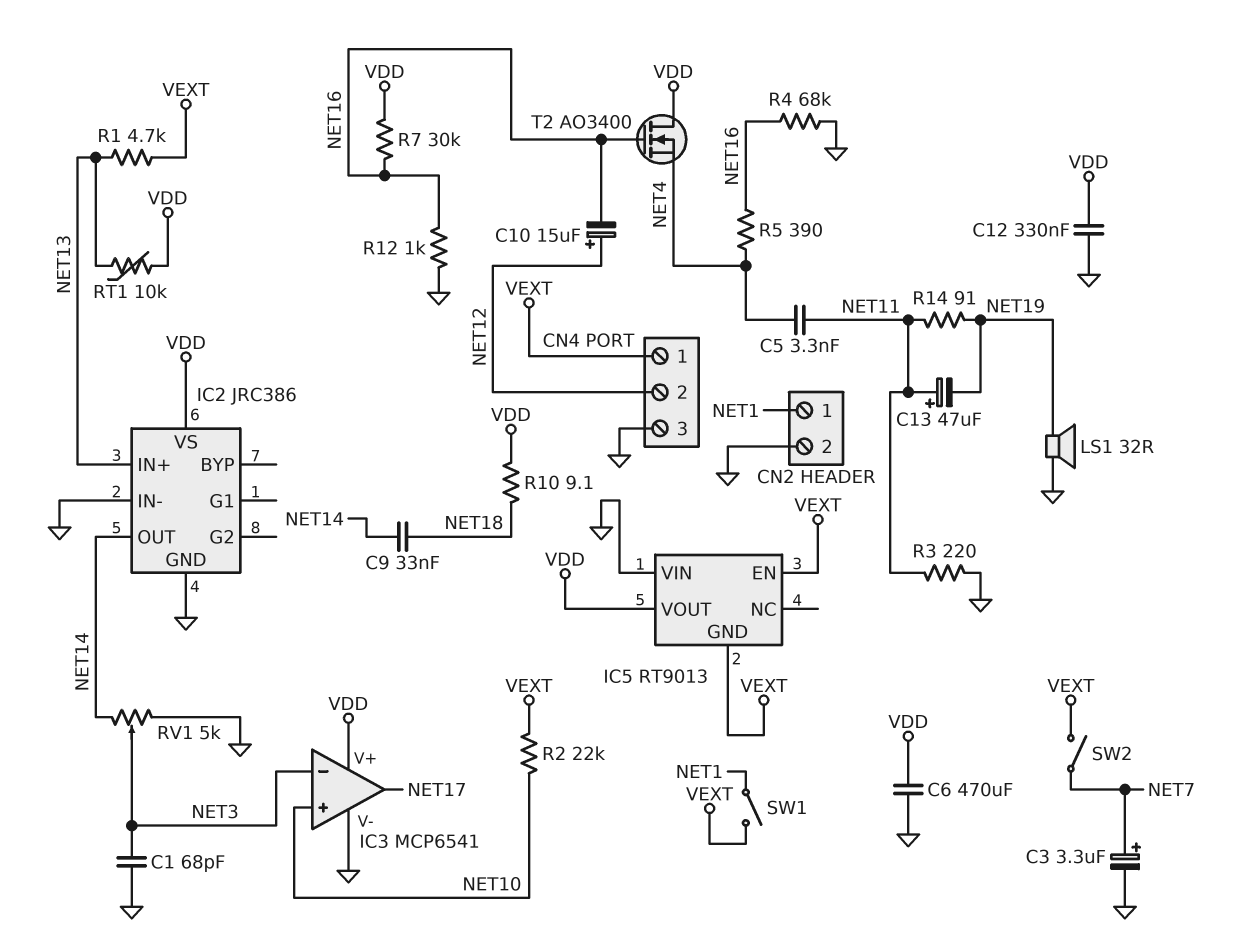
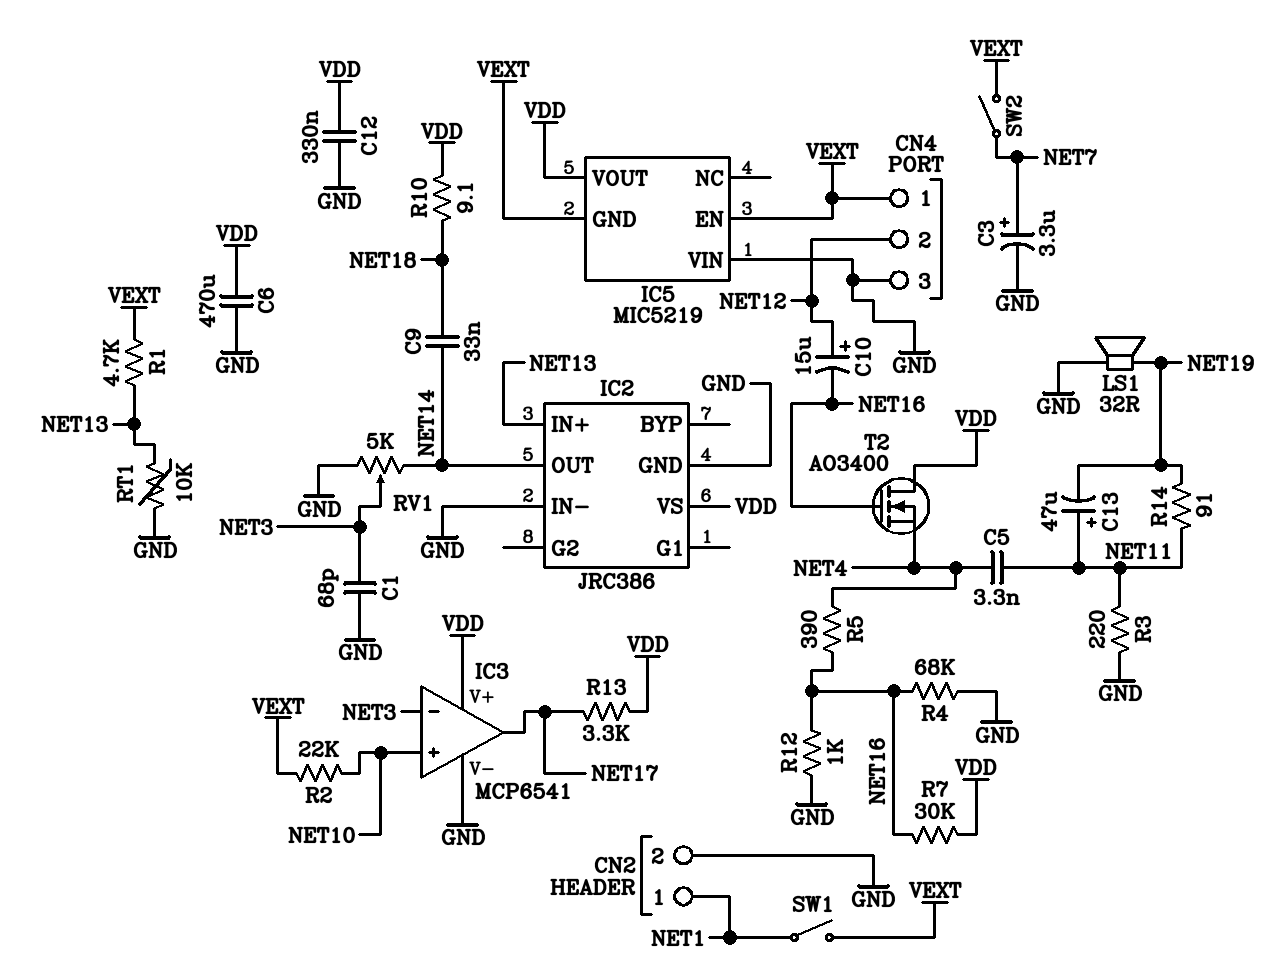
IC5: RT9013 -> MIC5219
R13: none -> 3.3k (NET17, VDD)
RT1: 10k (NET13, VDD) -> 10k (GND, NET13)

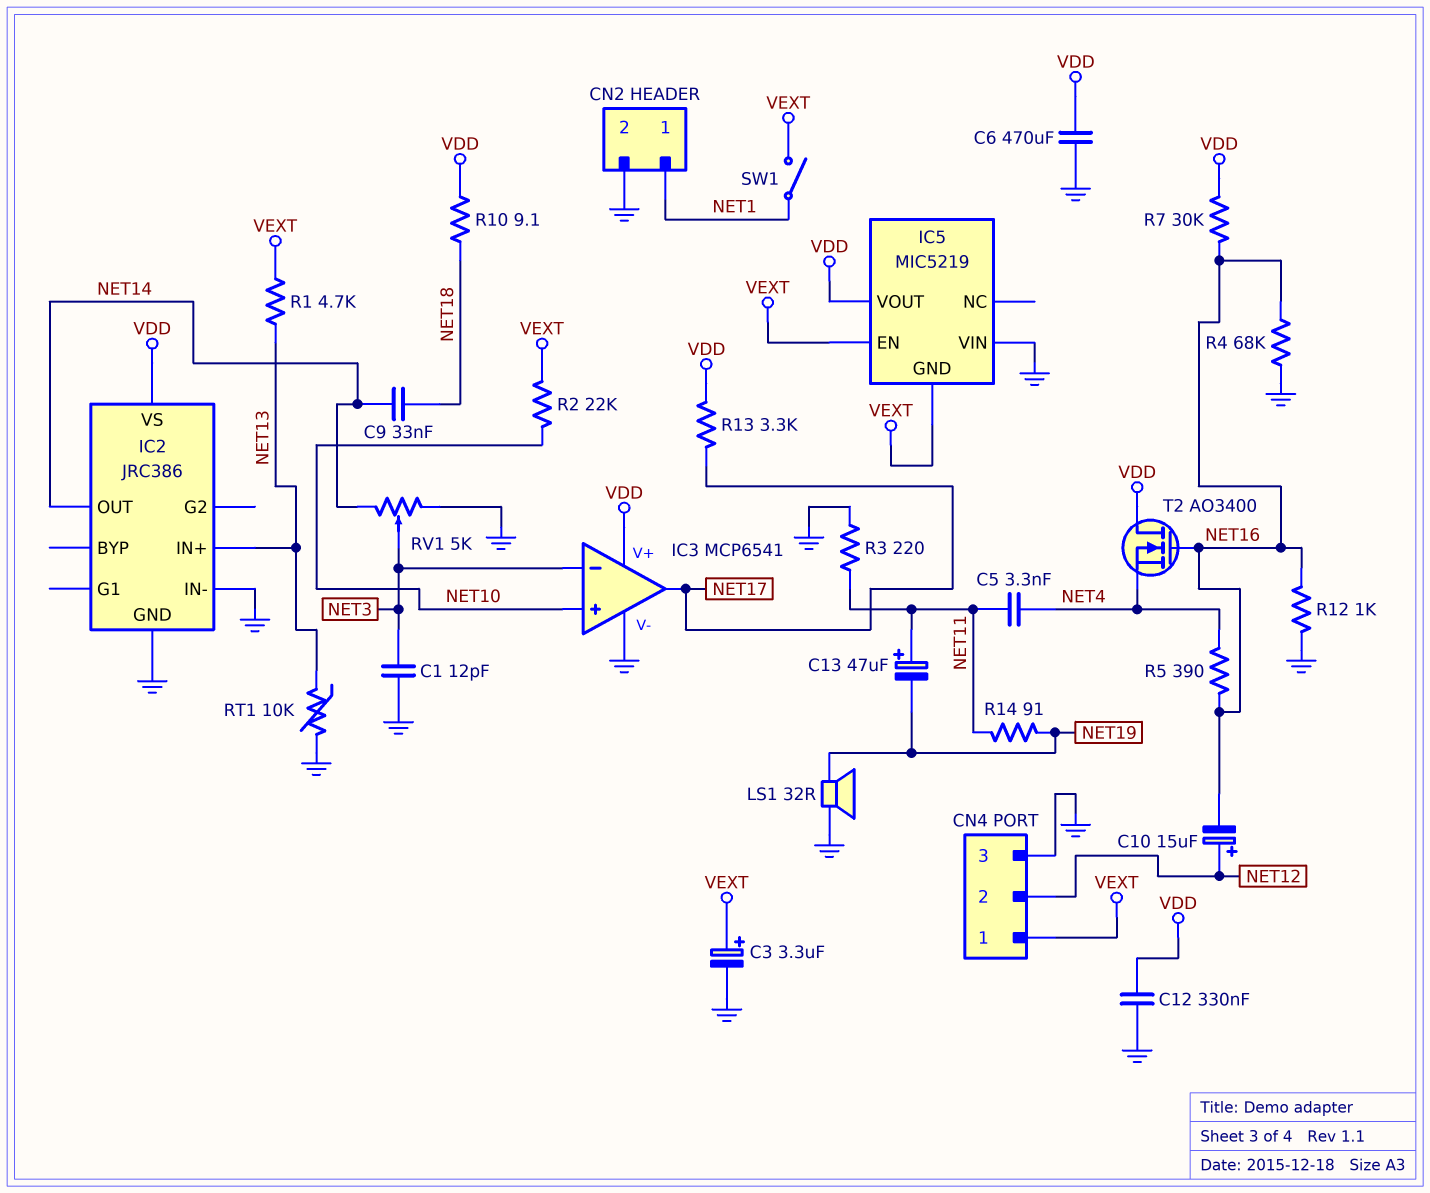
C1: 68pF (GND, NET3) -> 12pF (GND, NET3)
C3: 3.3uF (plus NET7, minus GND) -> 3.3uF (plus VEXT, minus GND)
SW2: switch (NET7, VEXT) -> none

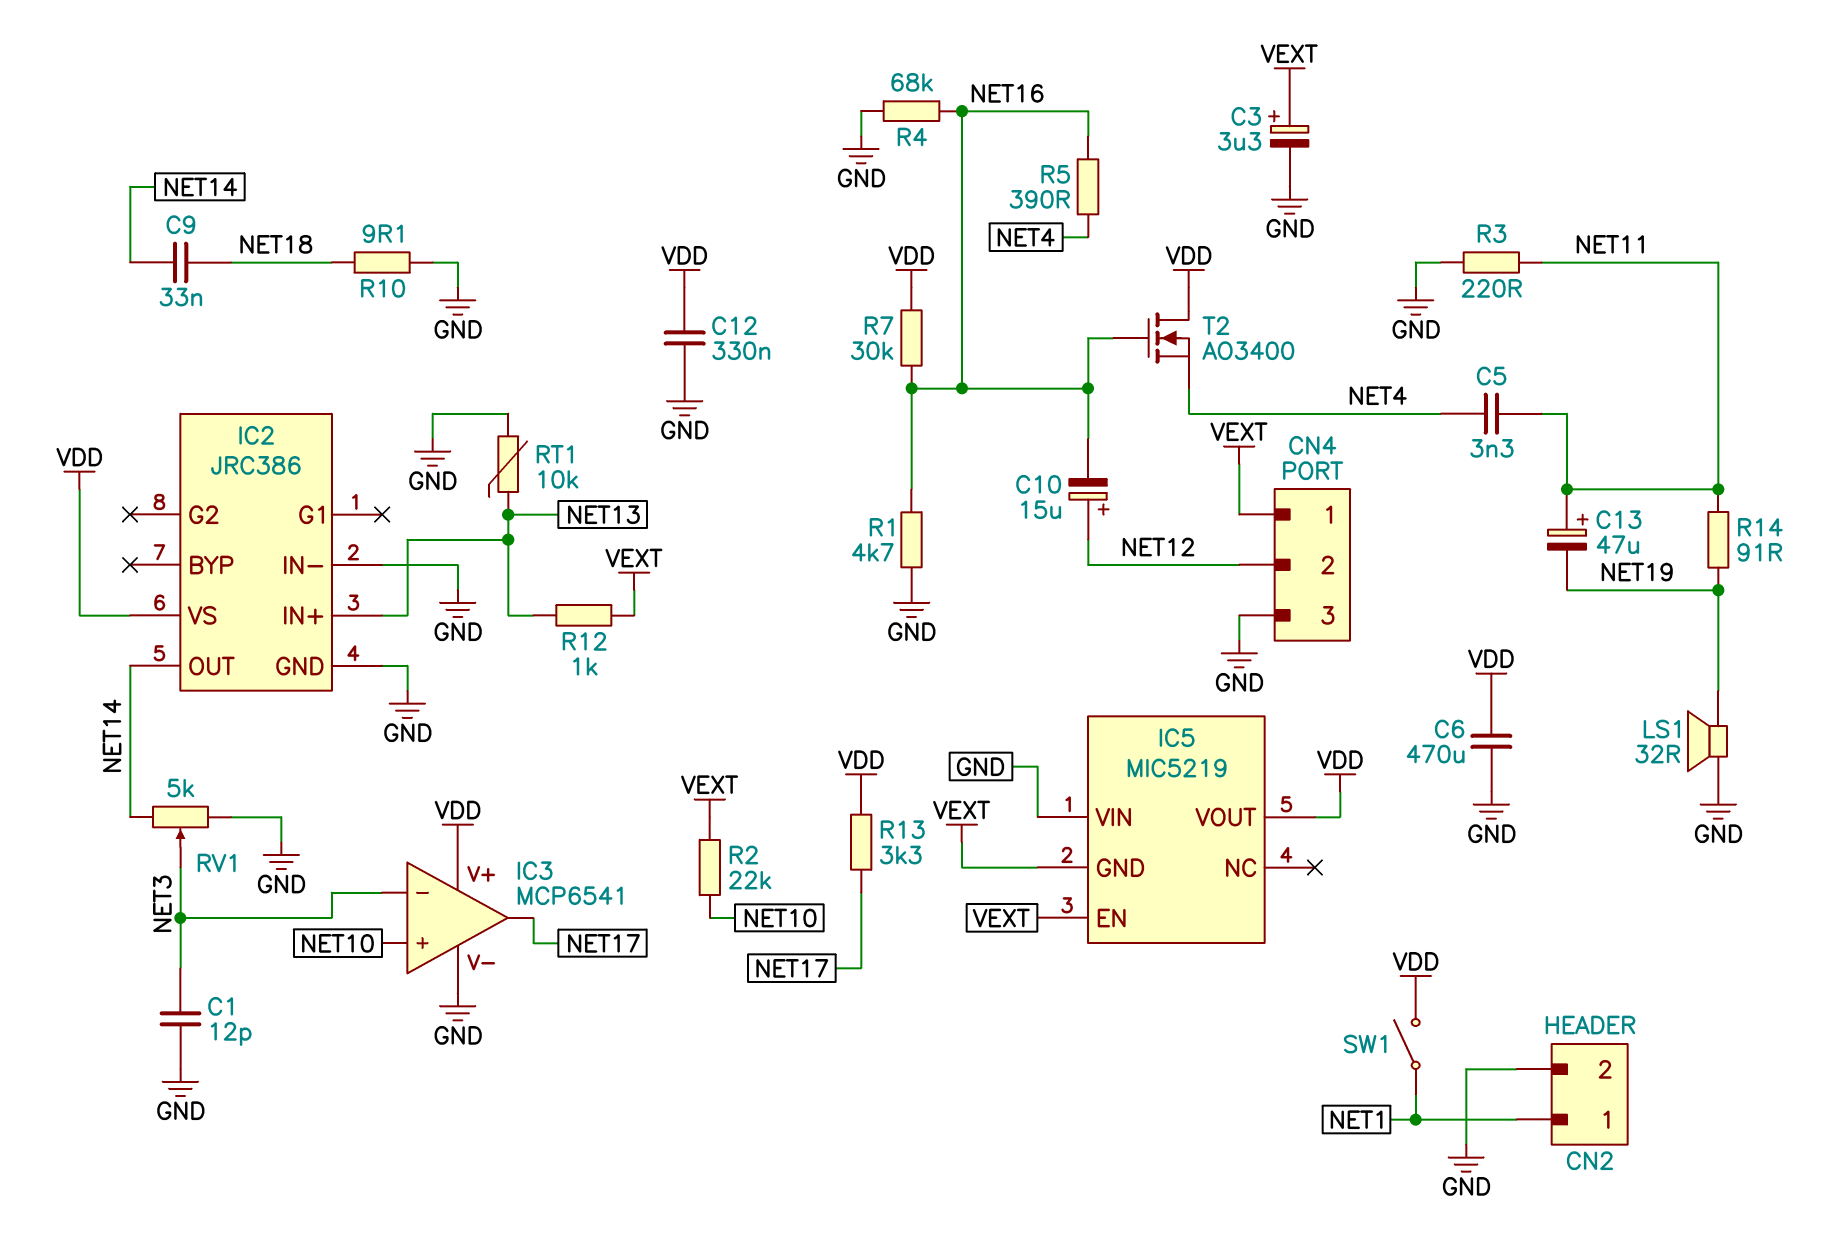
R1: 4.7k (NET13, VEXT) -> 4.7k (GND, NET16)
R10: 9.1 (NET18, VDD) -> 9.1 (GND, NET18)
R12: 1k (GND, NET16) -> 1k (NET13, VEXT)
SW1: switch (NET1, VEXT) -> switch (NET1, VDD)

